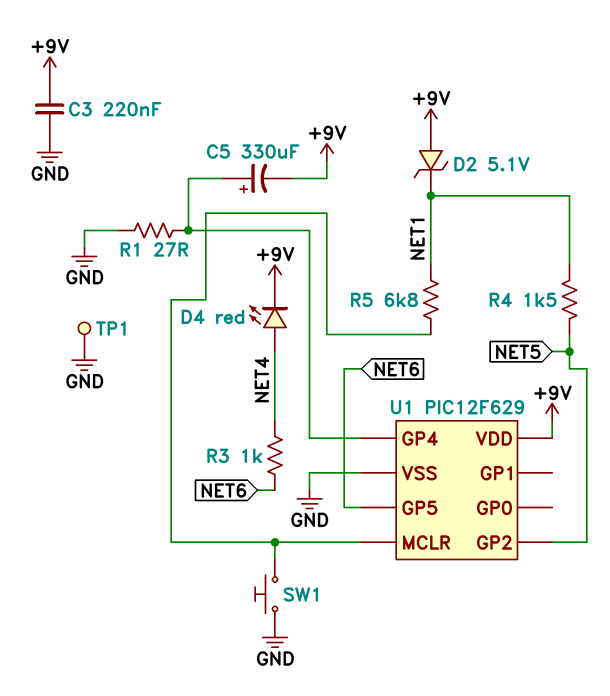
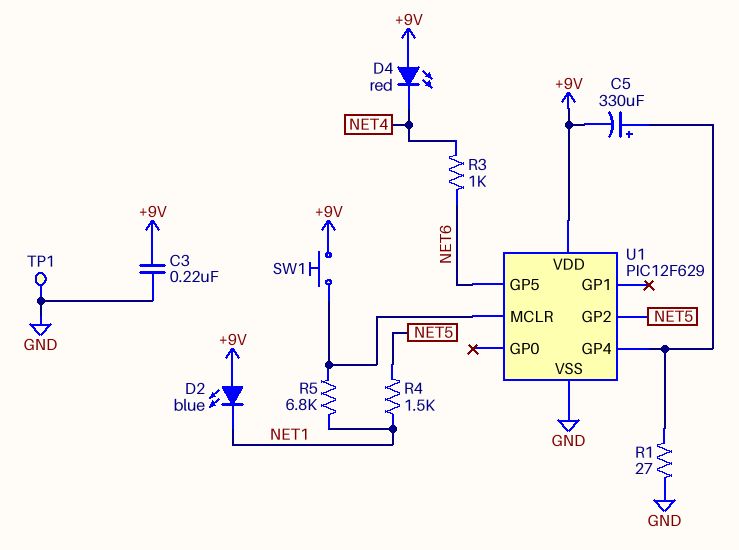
D2: zener 5.1V (A +9V, K NET1) -> LED blue (A +9V, K NET1)
D4: LED red (A NET4, K +9V) -> LED red (A +9V, K NET4)
SW1: button (GND, U1/MCLR) -> button (+9V, U1/MCLR)

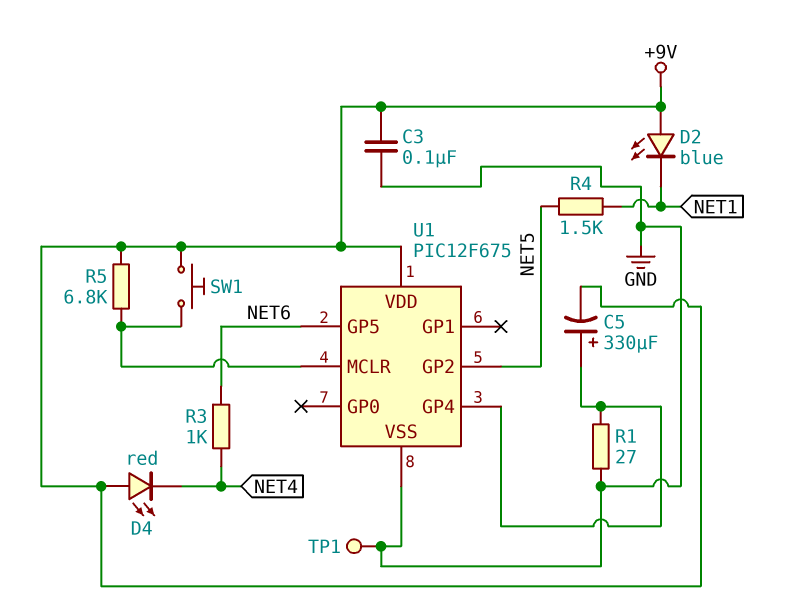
C3: 220nF (+9V, GND) -> 100nF (+9V, GND)
R5: 6.8k (NET1, U1/MCLR) -> 6.8k (+9V, U1/MCLR)
U1: PIC12F629 -> PIC12F675

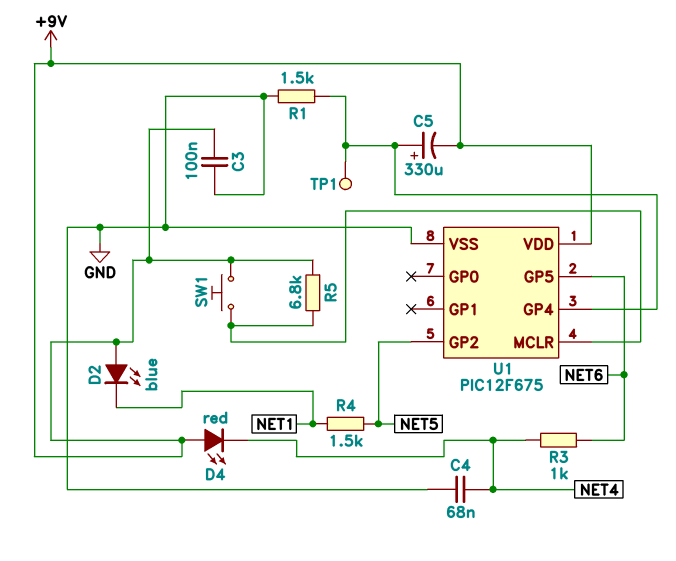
C4: none -> 68nF (GND, NET4)
R1: 27 (GND, U1/GP4) -> 1.5k (GND, U1/GP4)
TP1: test point (GND) -> test point (U1/GP4)

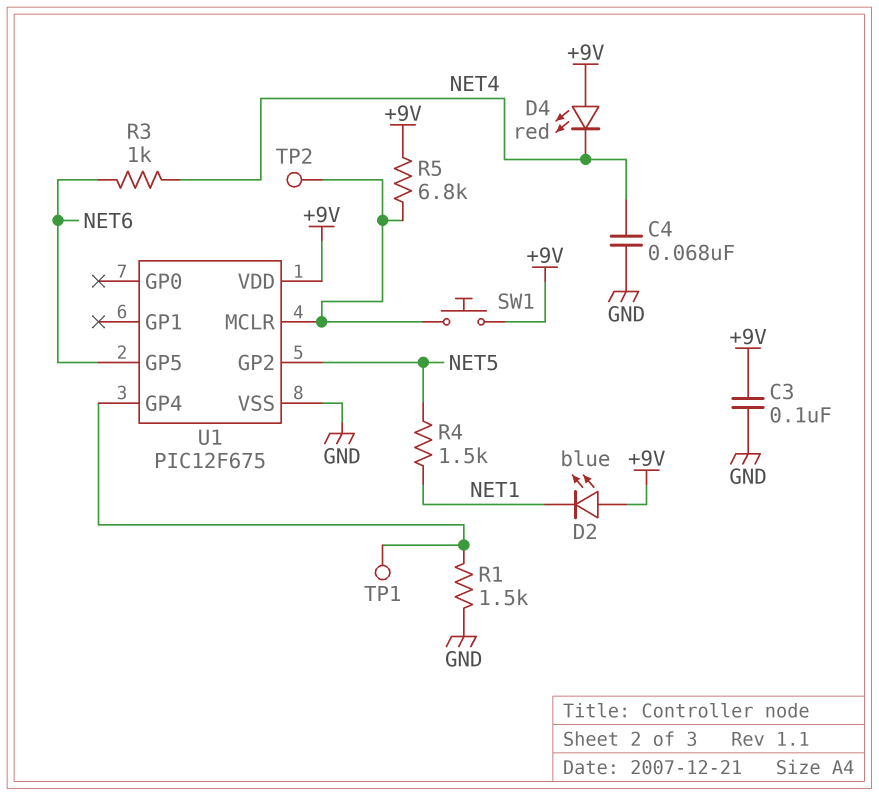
C5: 330uF (plus U1/GP4, minus +9V) -> none
TP2: none -> test point (U1/MCLR)

